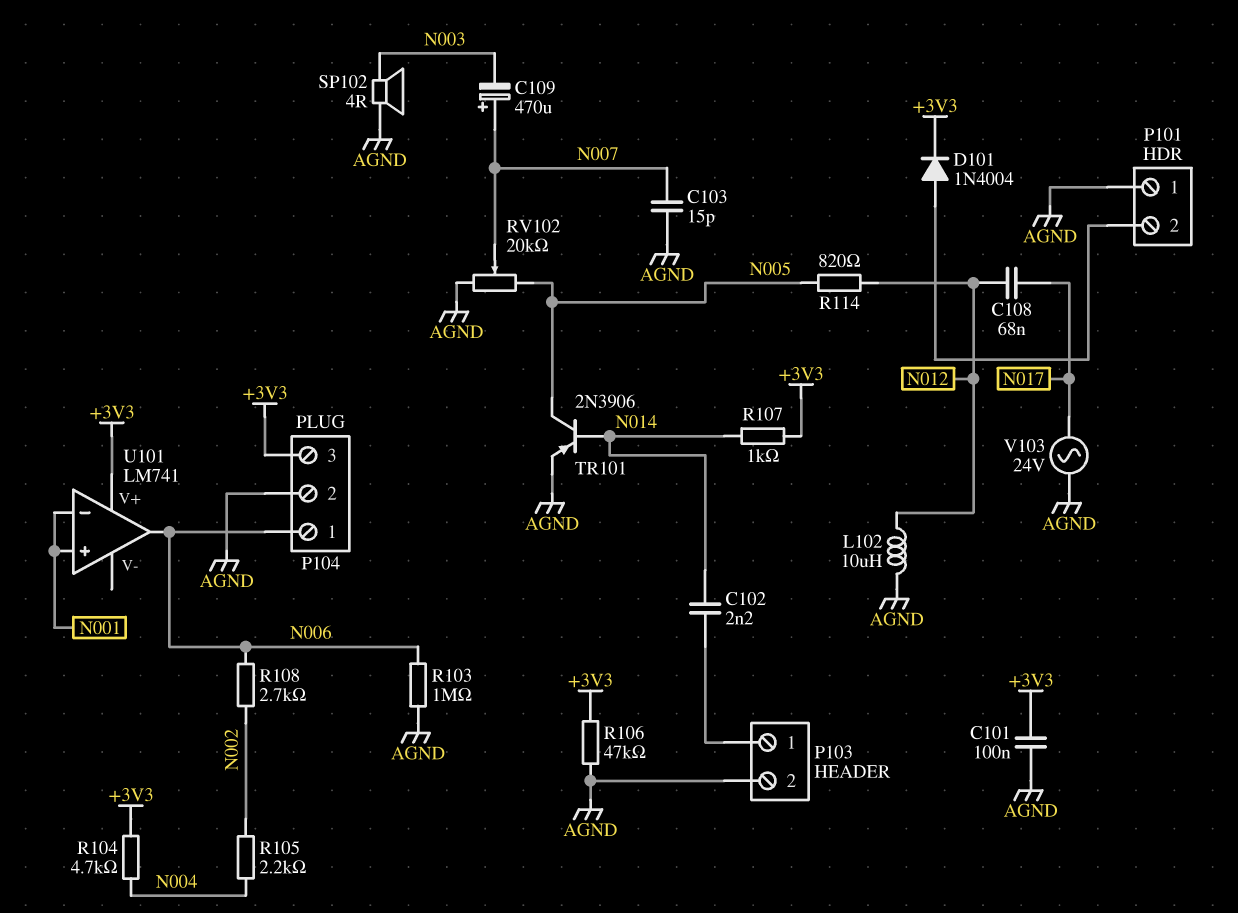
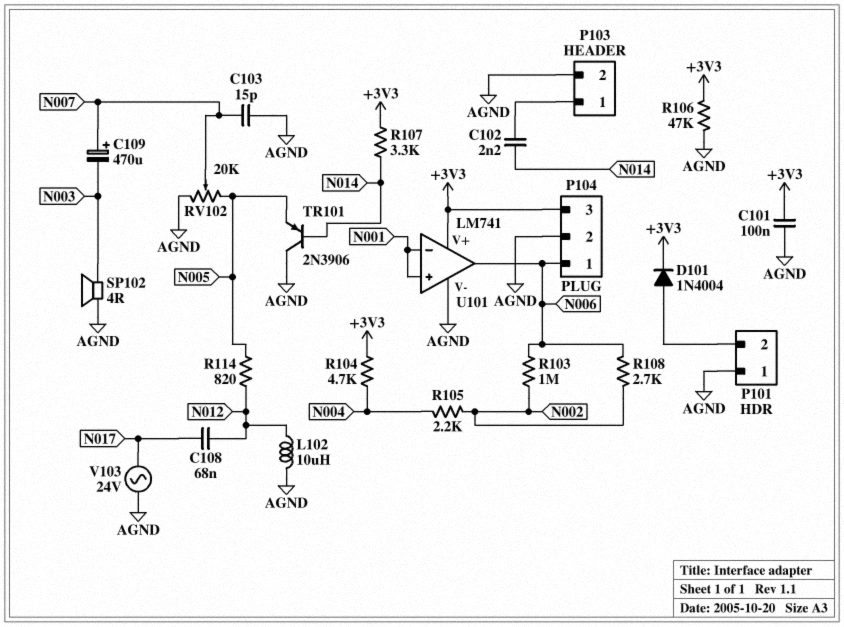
R103: 1M (AGND, N006) -> 1M (N002, N006)
R107: 1k (+3V3, N014) -> 3.3k (+3V3, N014)
TR101: PNP 2N3906 (B N014, C N005, E AGND) -> PNP 2N3906 (B N014, C AGND, E N005)
U101 pin V-: none -> AGND

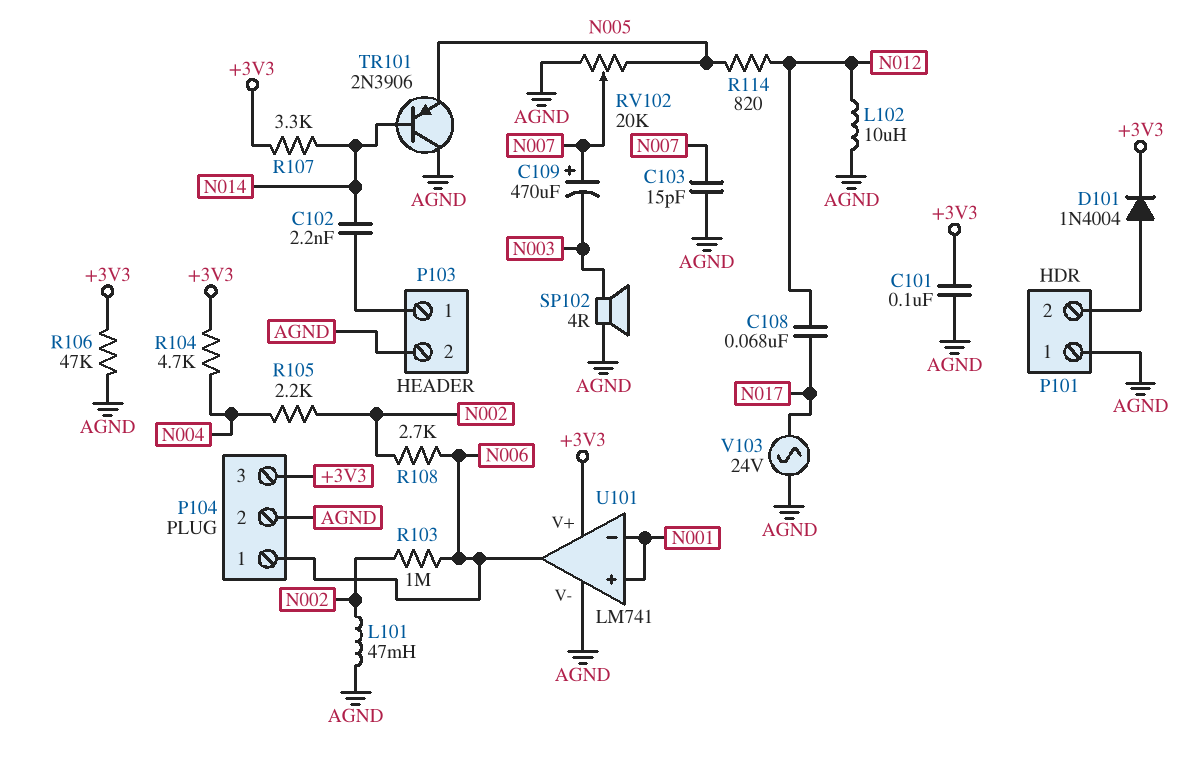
L101: none -> 47mH (AGND, N002)

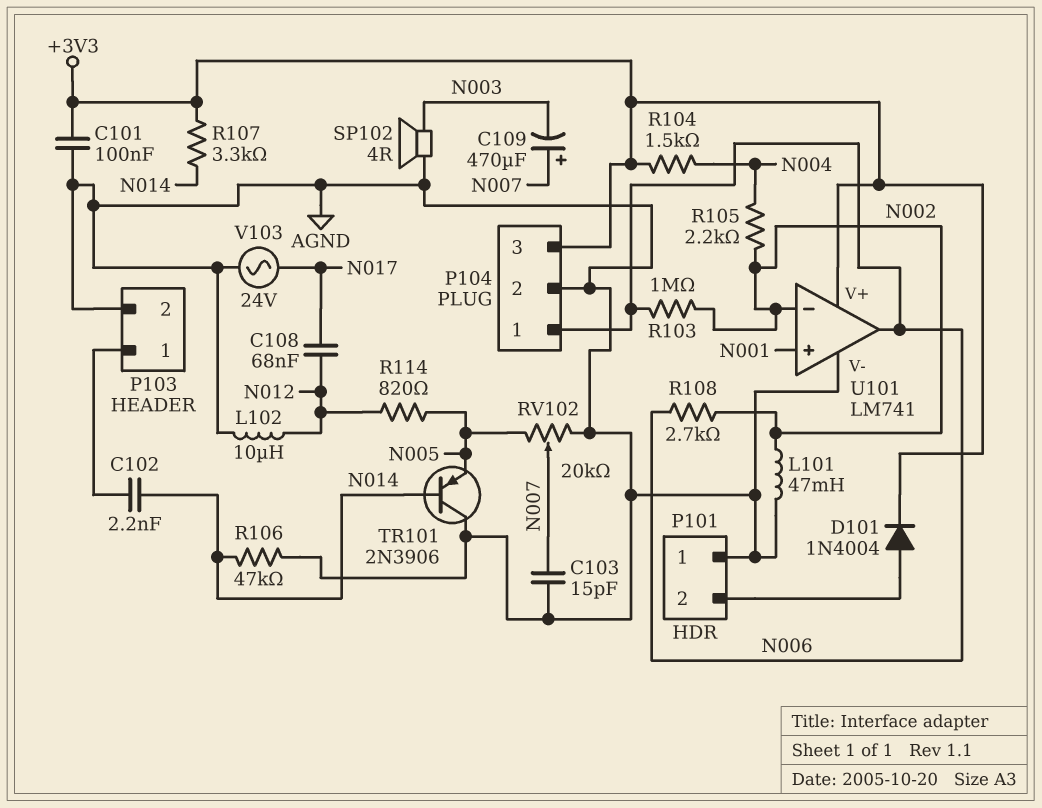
R104: 4.7k (+3V3, N004) -> 1.5k (+3V3, N004)
R106: 47k (+3V3, AGND) -> 47k (AGND, N014)
U101 pin in-: N001 -> N002

